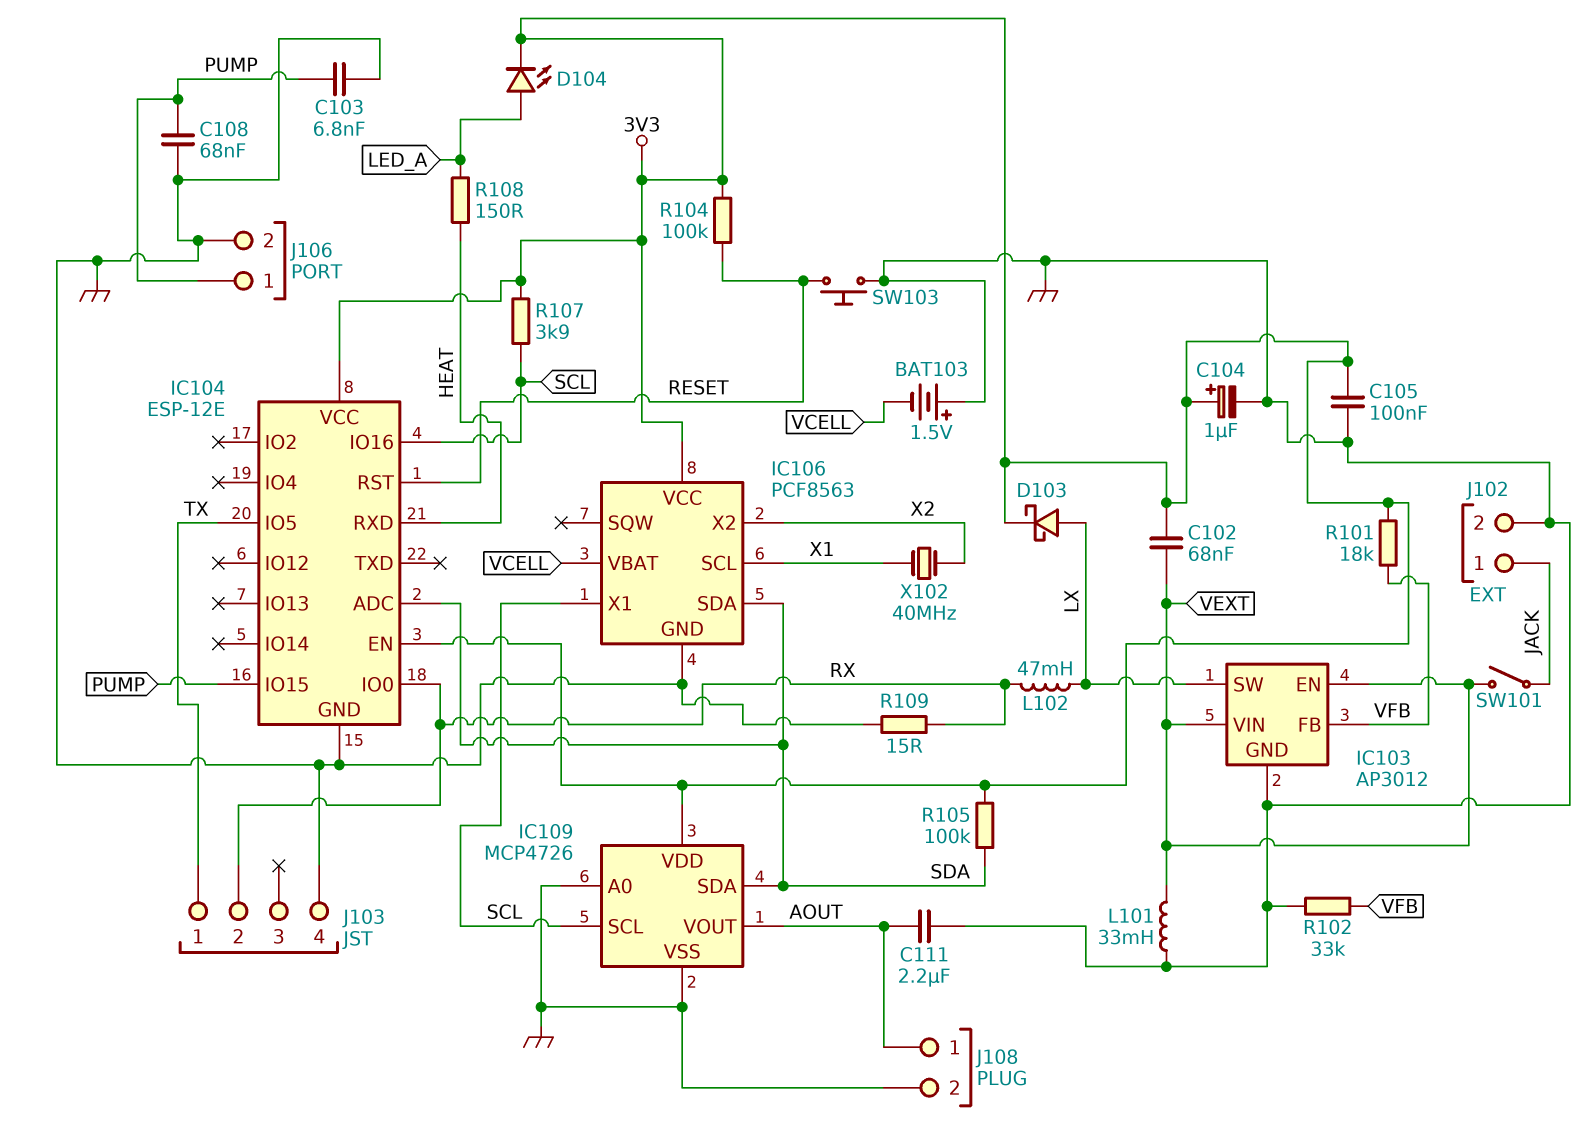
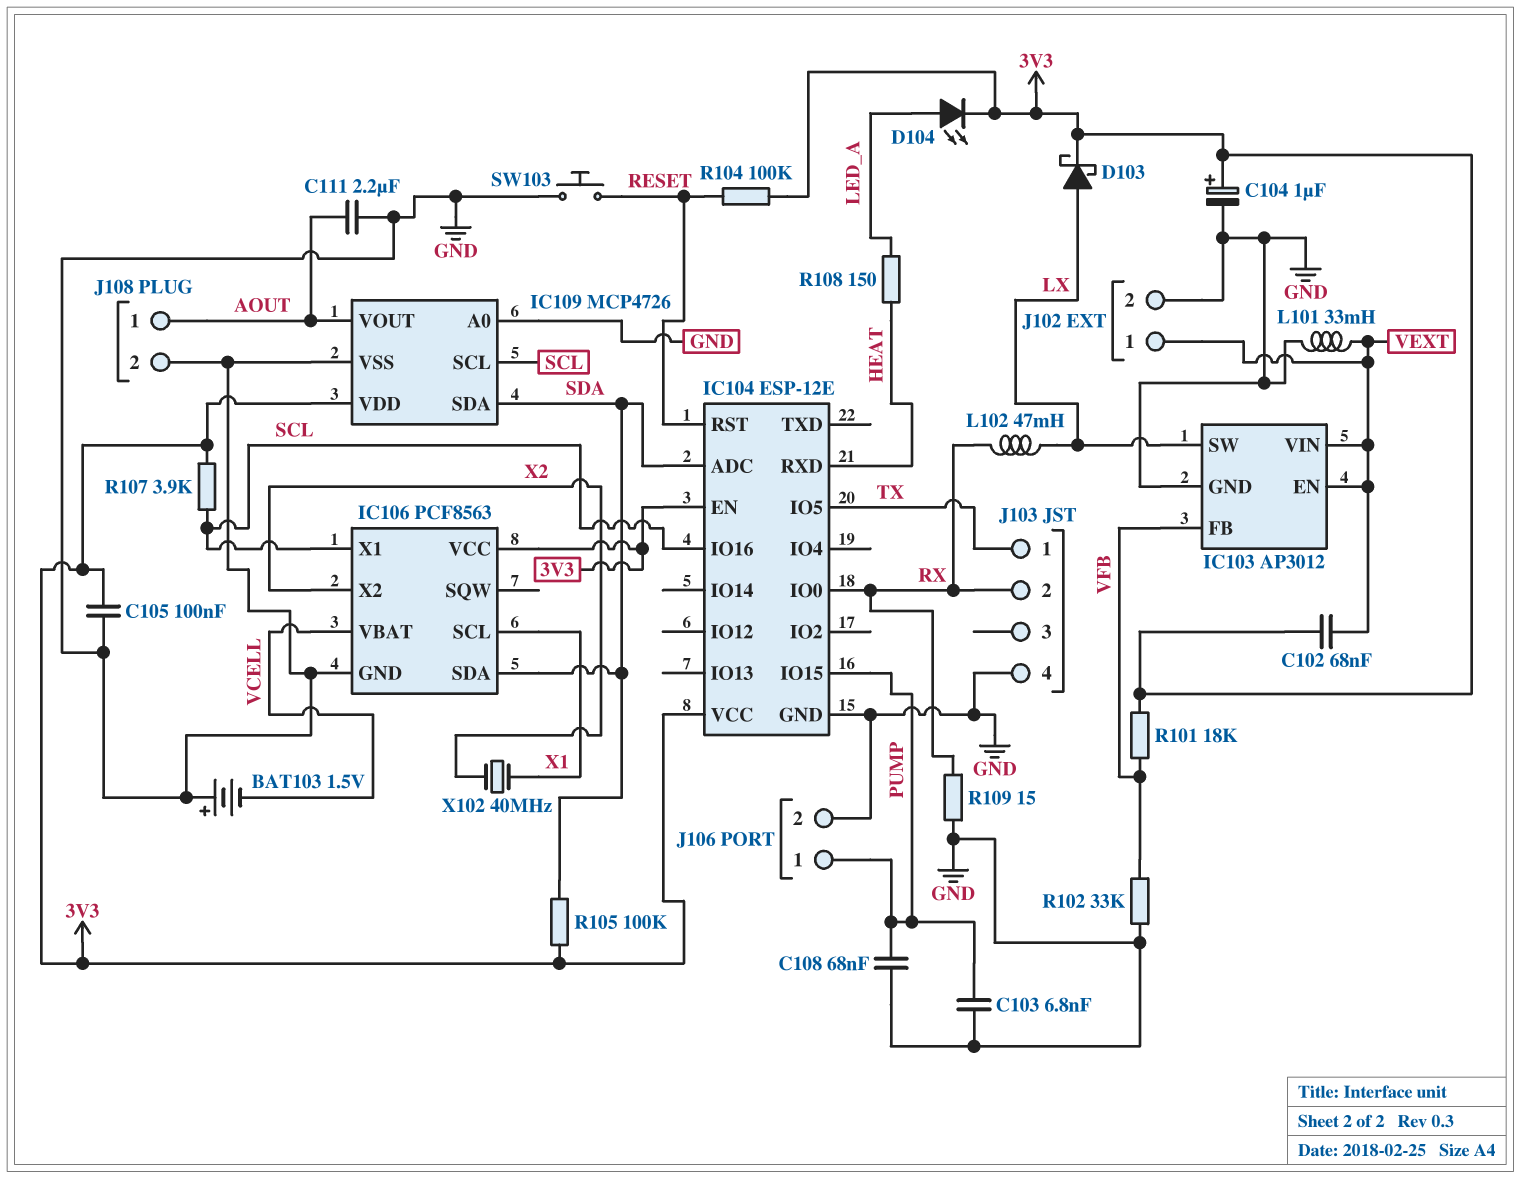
J102 pin 1: JACK -> VEXT
SW101: switch (JACK, VEXT) -> none

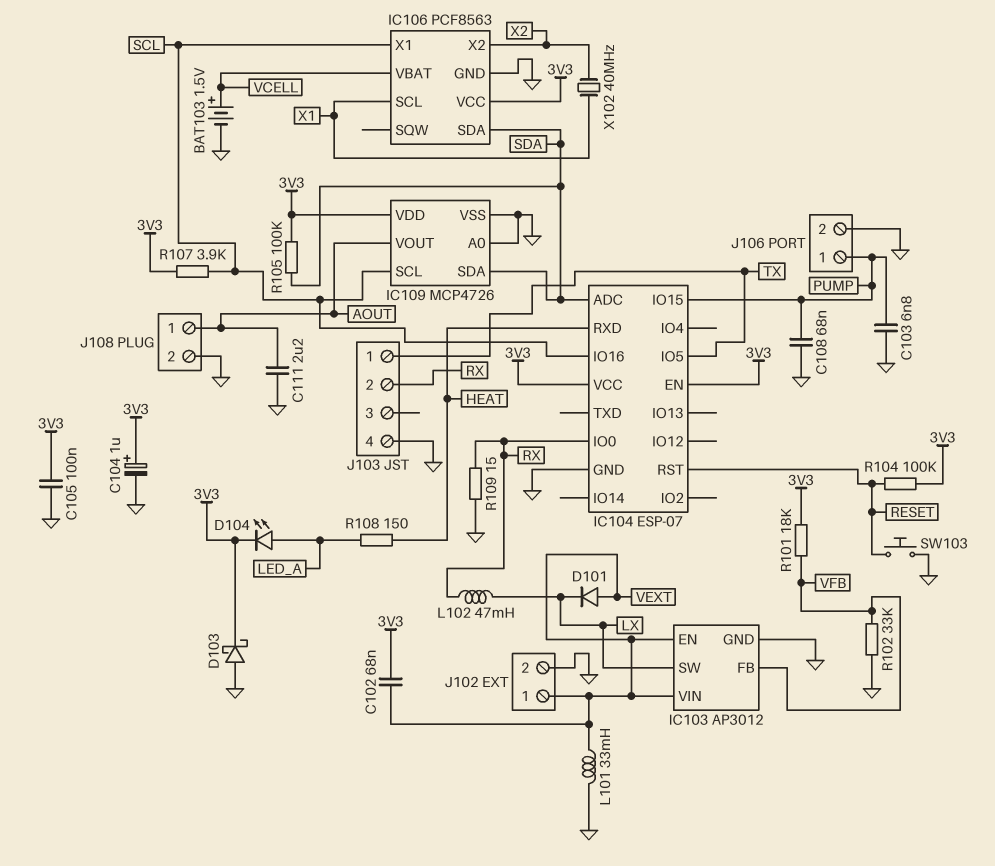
BAT103: 1.5V (plus GND, minus VCELL) -> 1.5V (plus VCELL, minus GND)
D101: none -> diode (A VEXT, K LX)
D103: schottky (A LX, K 3V3) -> schottky (A GND, K 3V3)
IC104: ESP-12E -> ESP-07

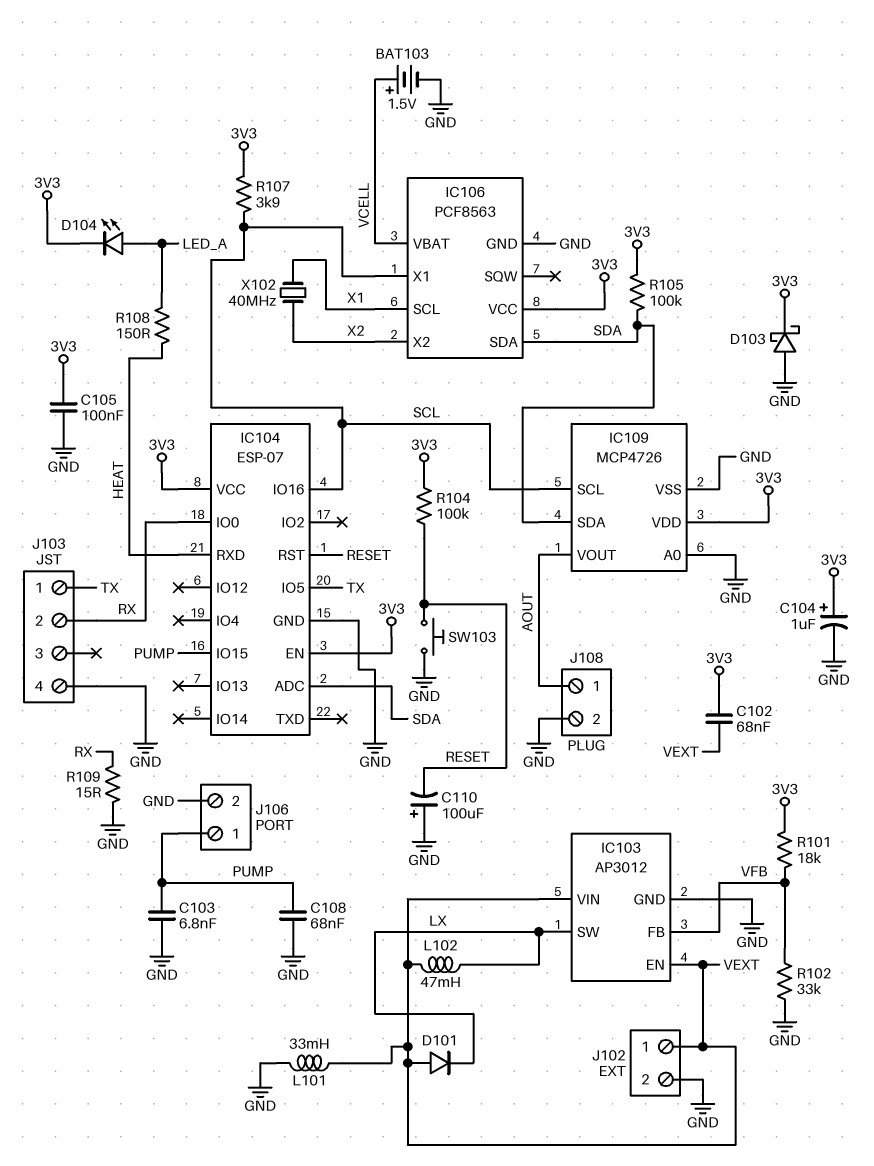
C110: none -> 100uF (plus GND, minus RESET)
C111: 2.2uF (AOUT, GND) -> none
L102: 47mH (LX, RX) -> 47mH (LX, VEXT)

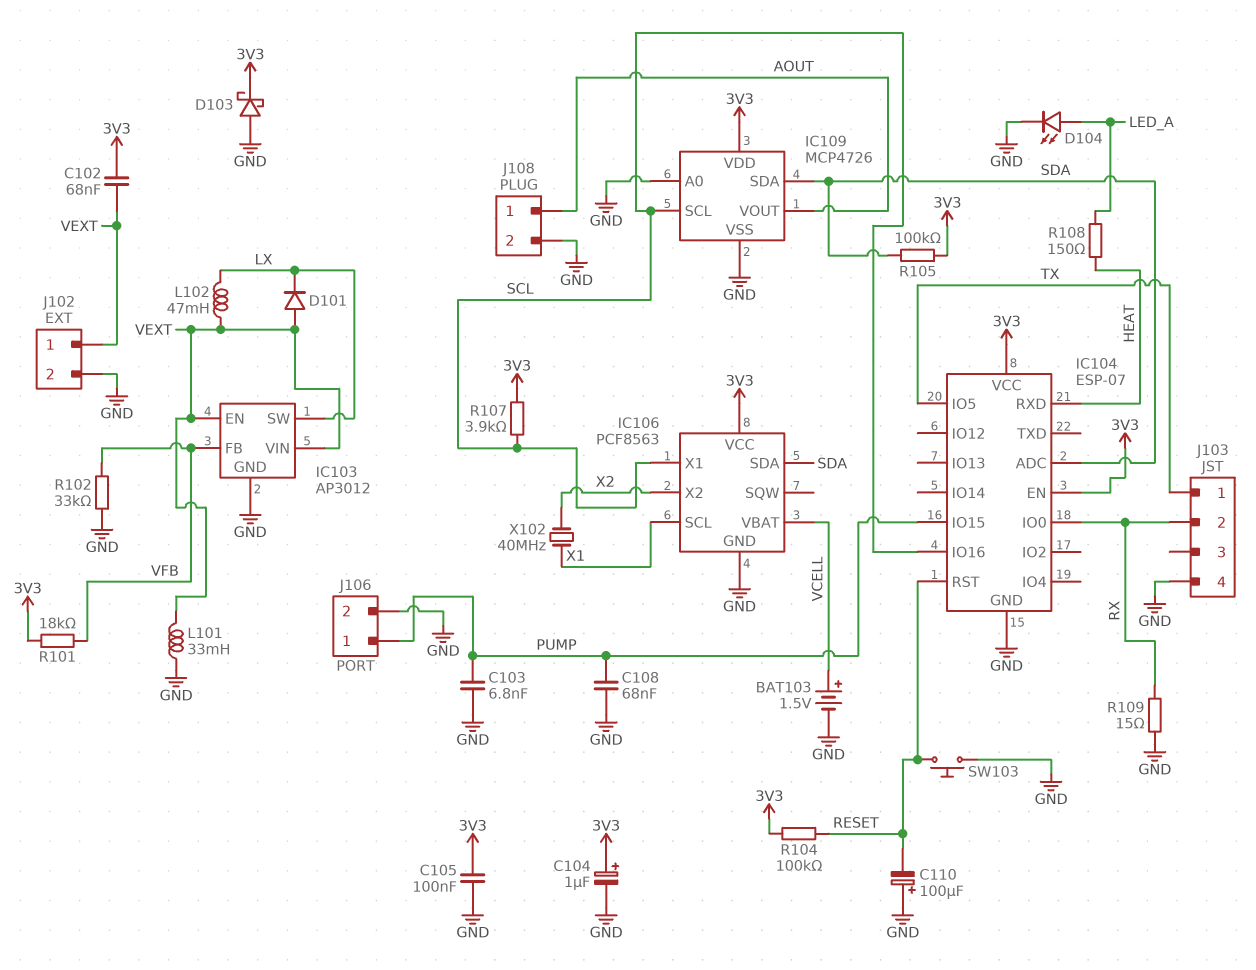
D104: LED (A LED_A, K 3V3) -> LED (A LED_A, K GND)

